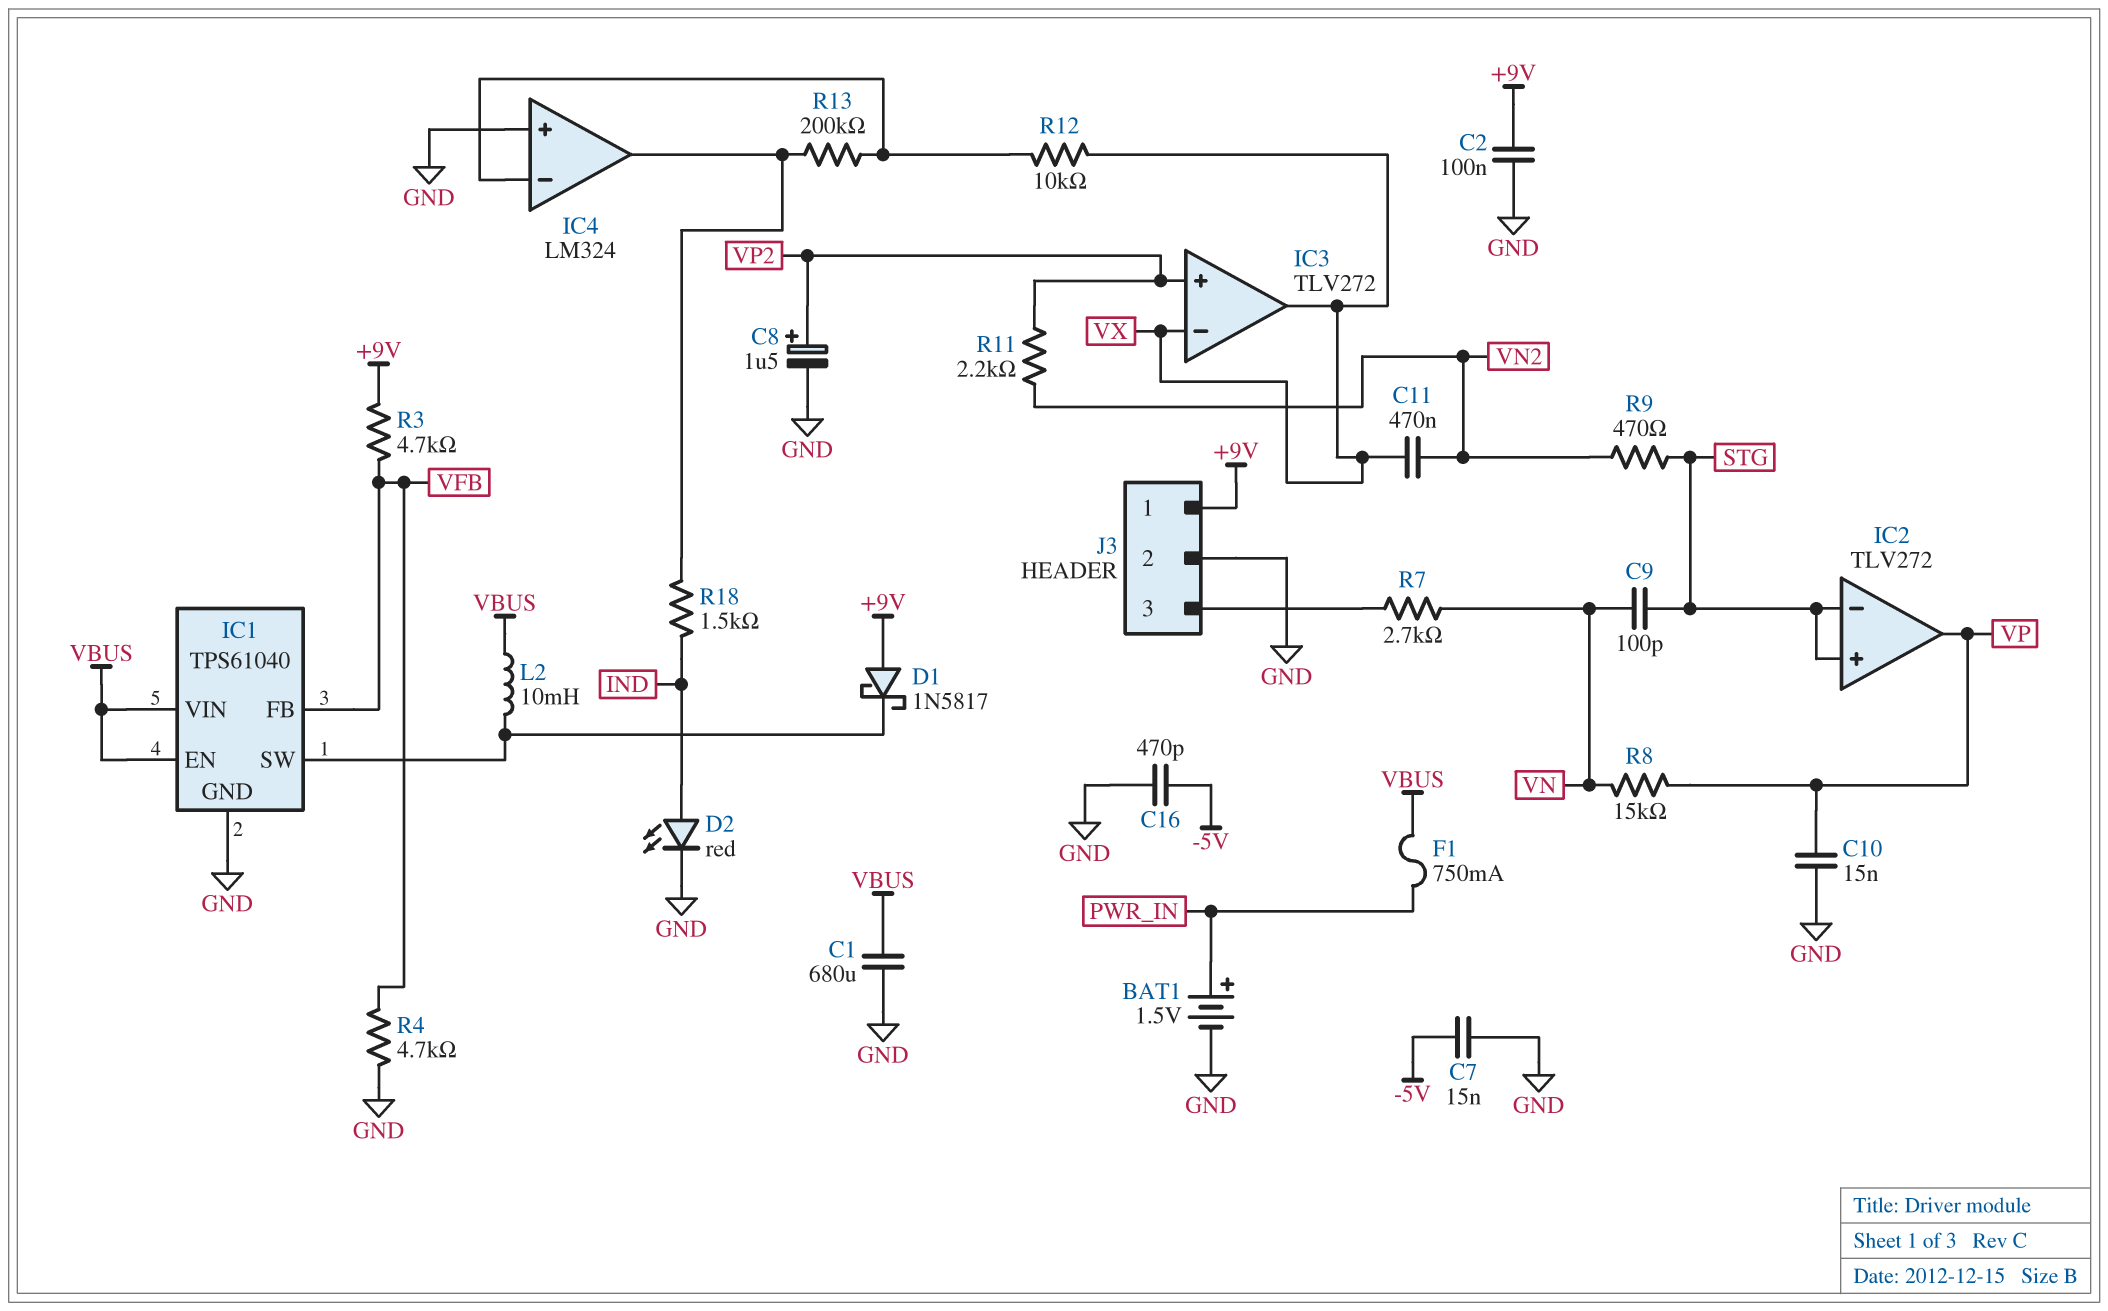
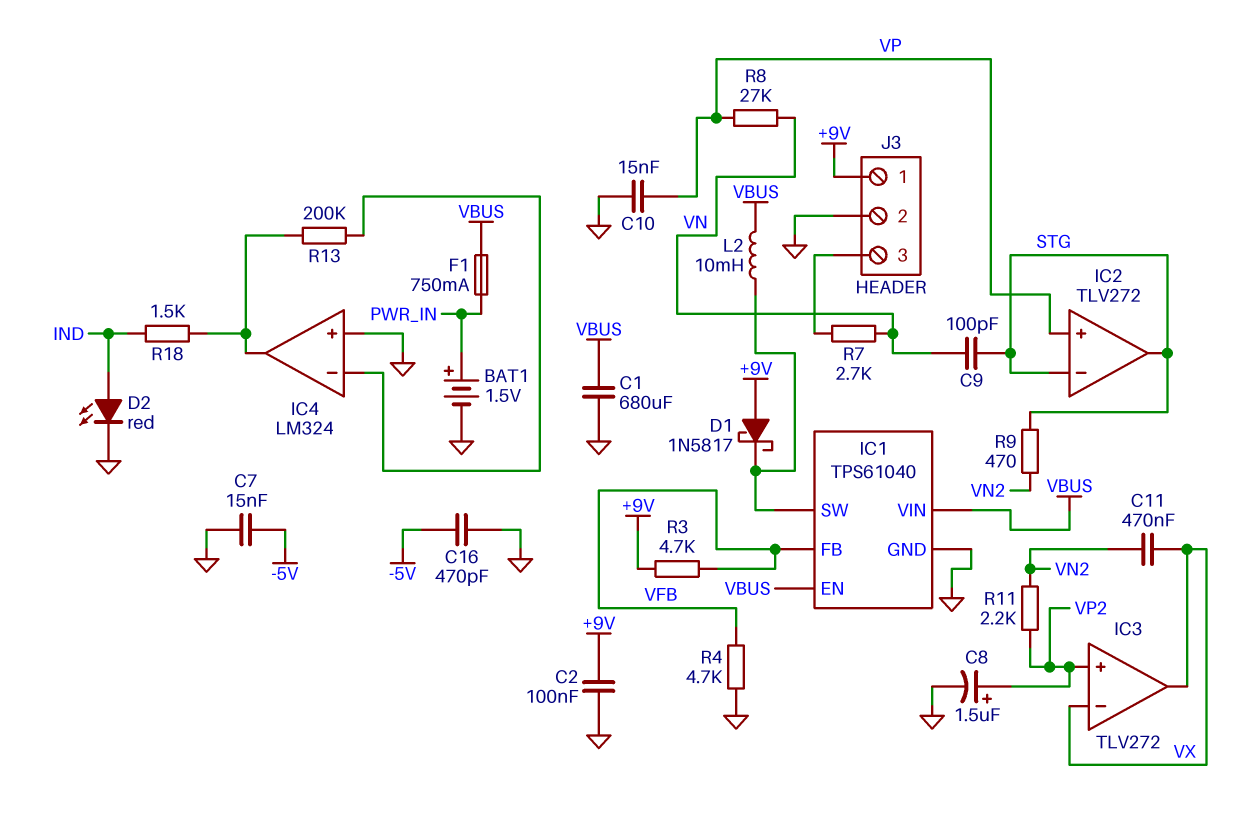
IC2 pin in+: STG -> VP
IC2 pin out: VP -> STG
R8: 15k (VN, VP) -> 27k (VN, VP)
R12: 10k (IC4/in-, VX) -> none

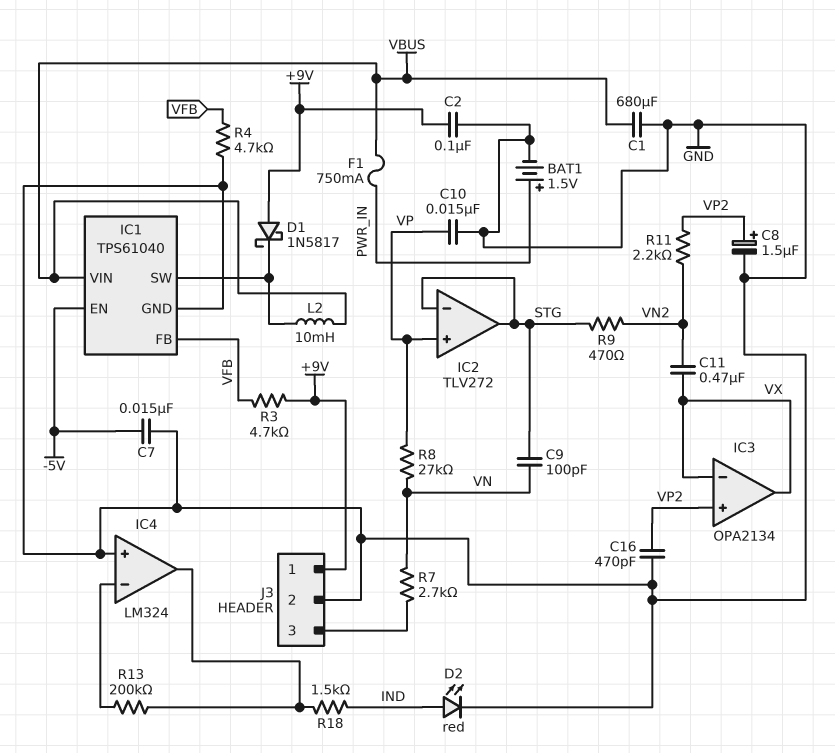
C16: 470pF (-5V, GND) -> 470pF (GND, VP2)
IC1 pin EN: VBUS -> -5V
IC3: TLV272 -> OPA2134

